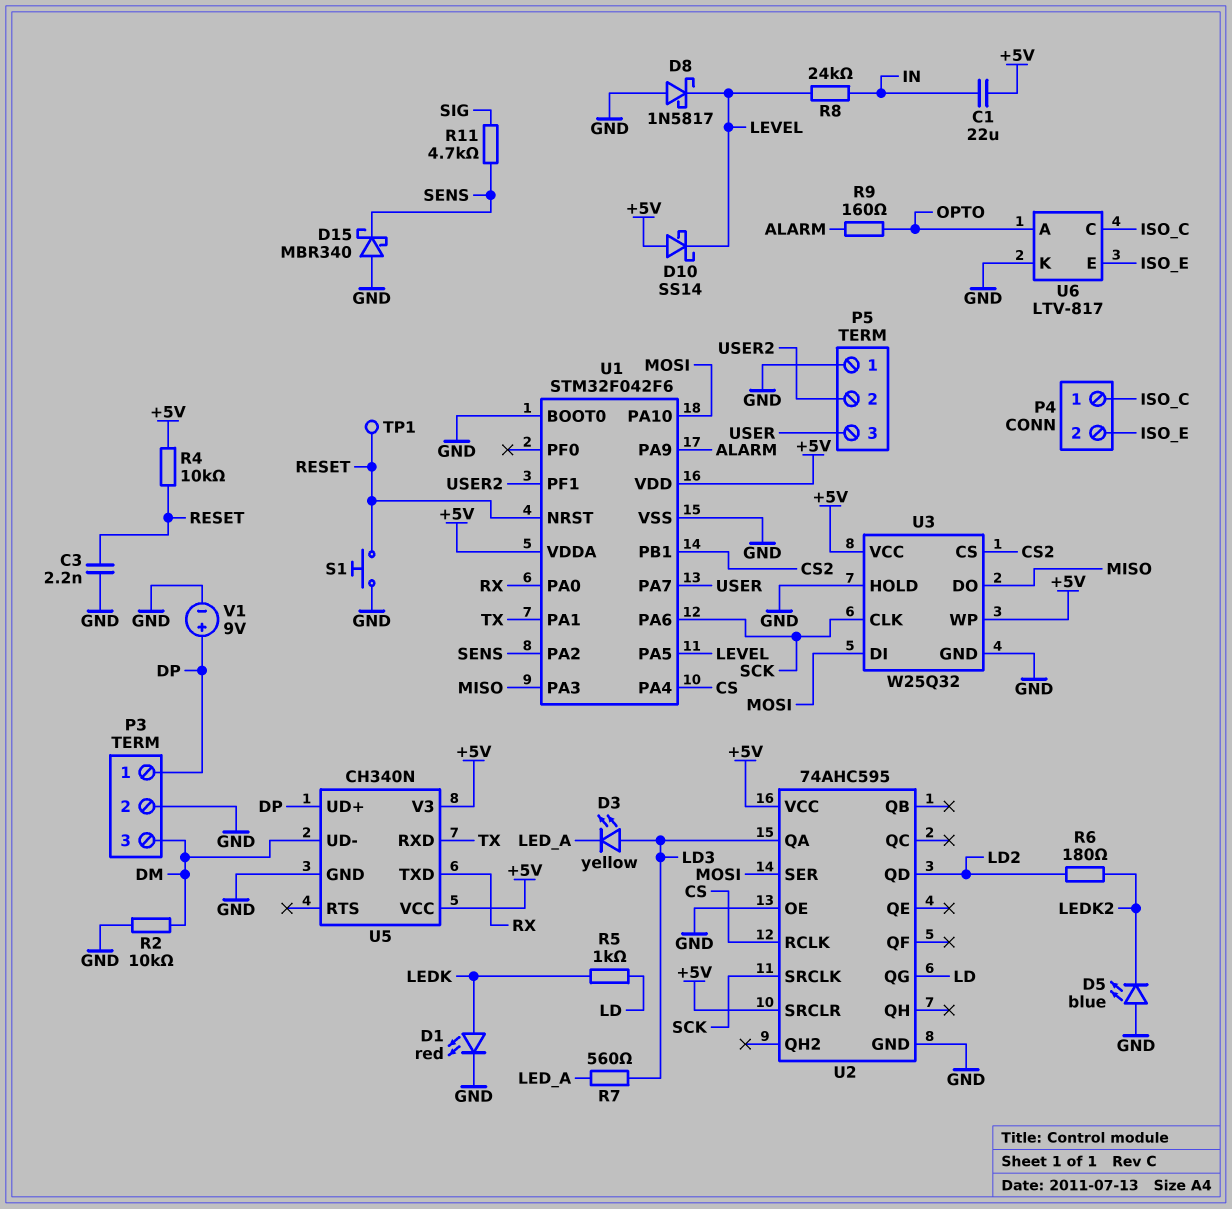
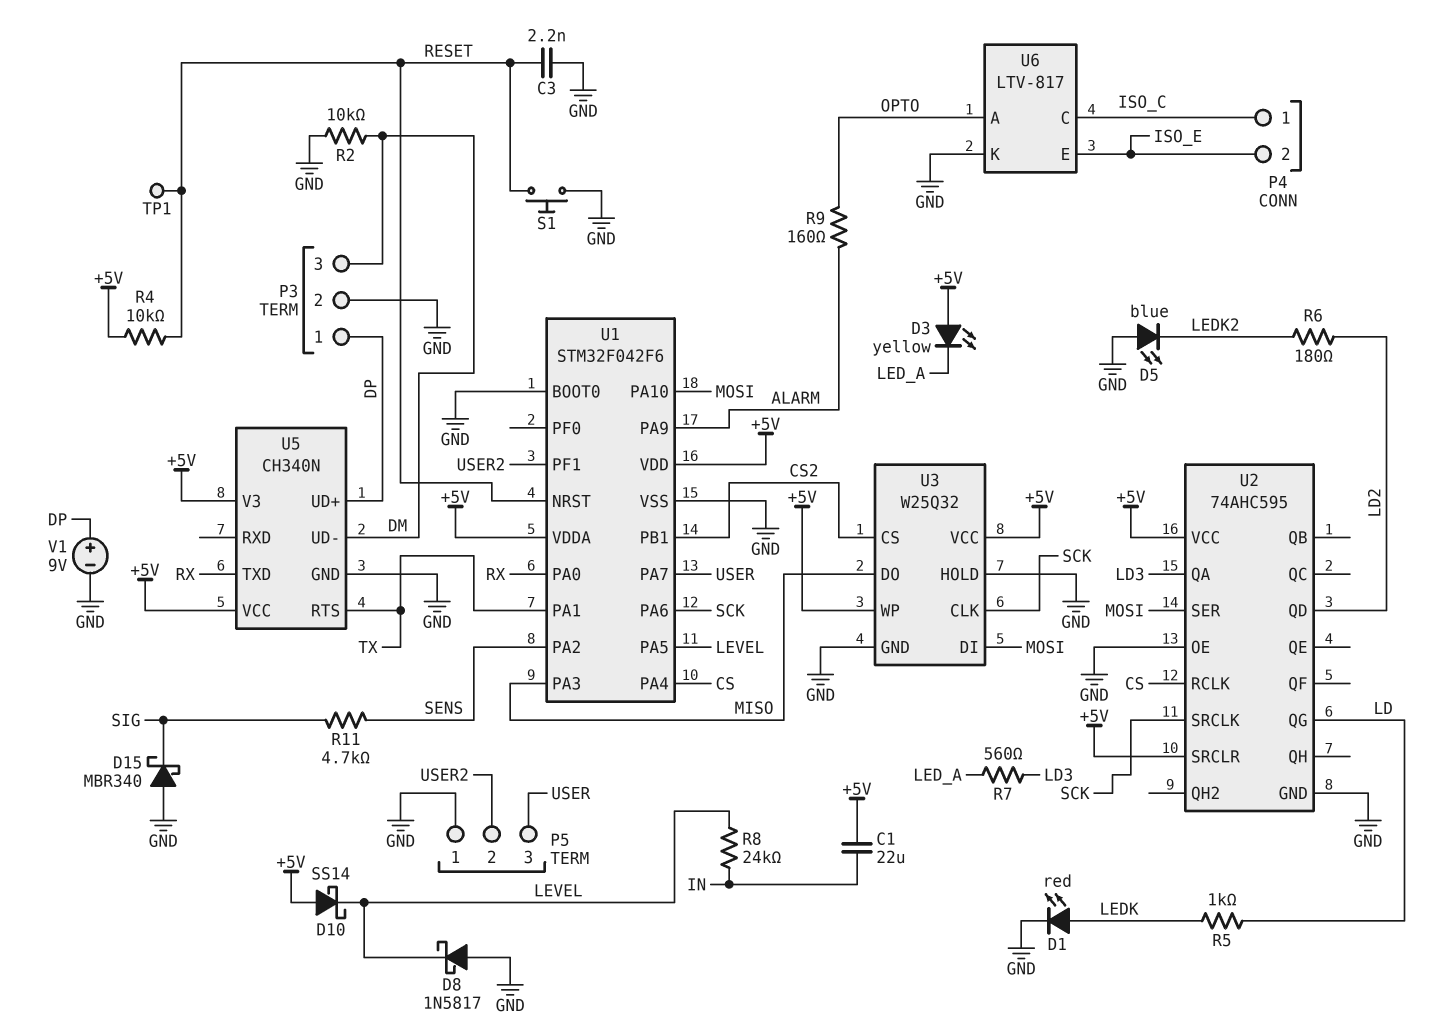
D3: LED yellow (A LD3, K LED_A) -> LED yellow (A +5V, K LED_A)
D15: schottky MBR340 (A GND, K SENS) -> schottky MBR340 (A GND, K SIG)
U5 pin RTS: none -> TX
U5 pin RXD: TX -> none

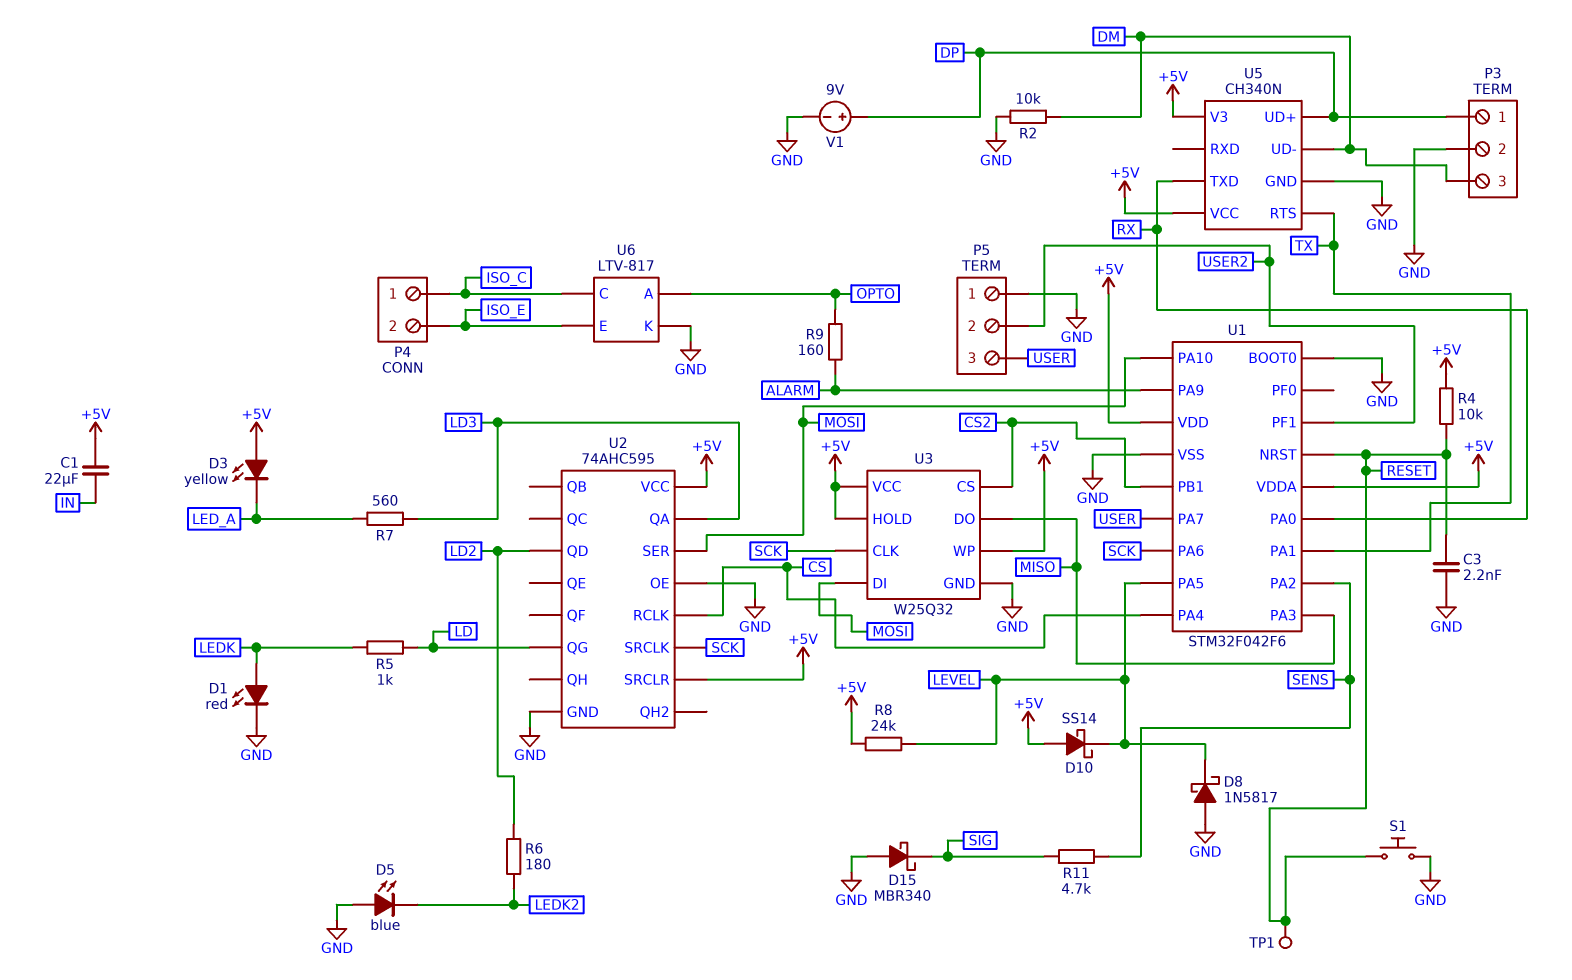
R8: 24k (IN, LEVEL) -> 24k (+5V, LEVEL)
U3 pin HOLD: GND -> +5V

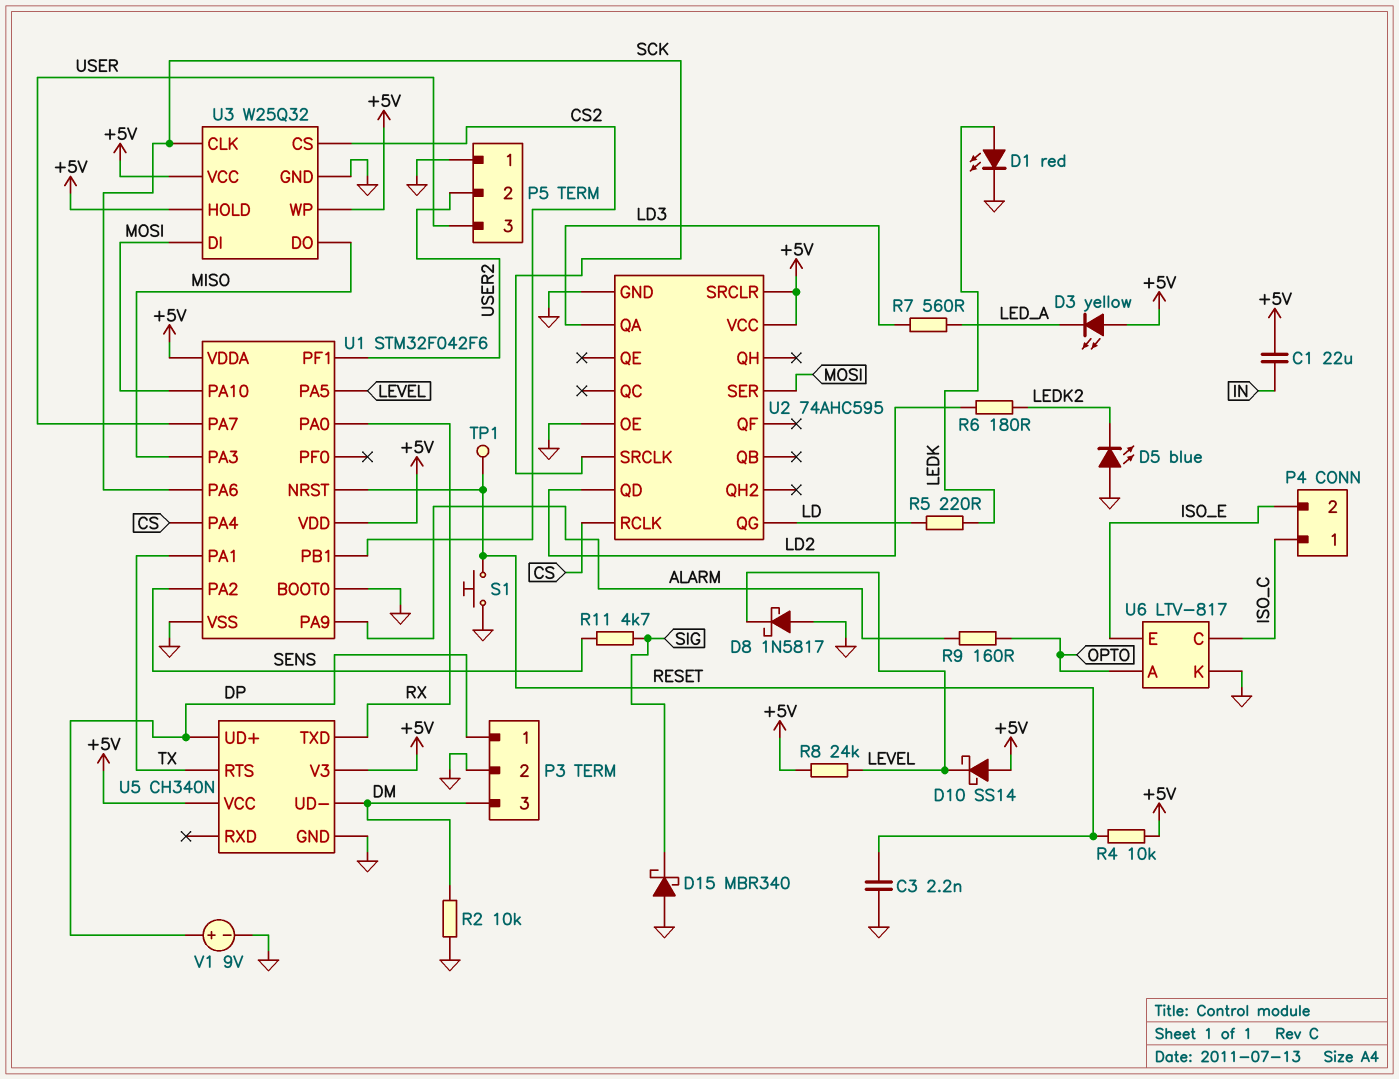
R5: 1k (LD, LEDK) -> 220 (LD, LEDK)

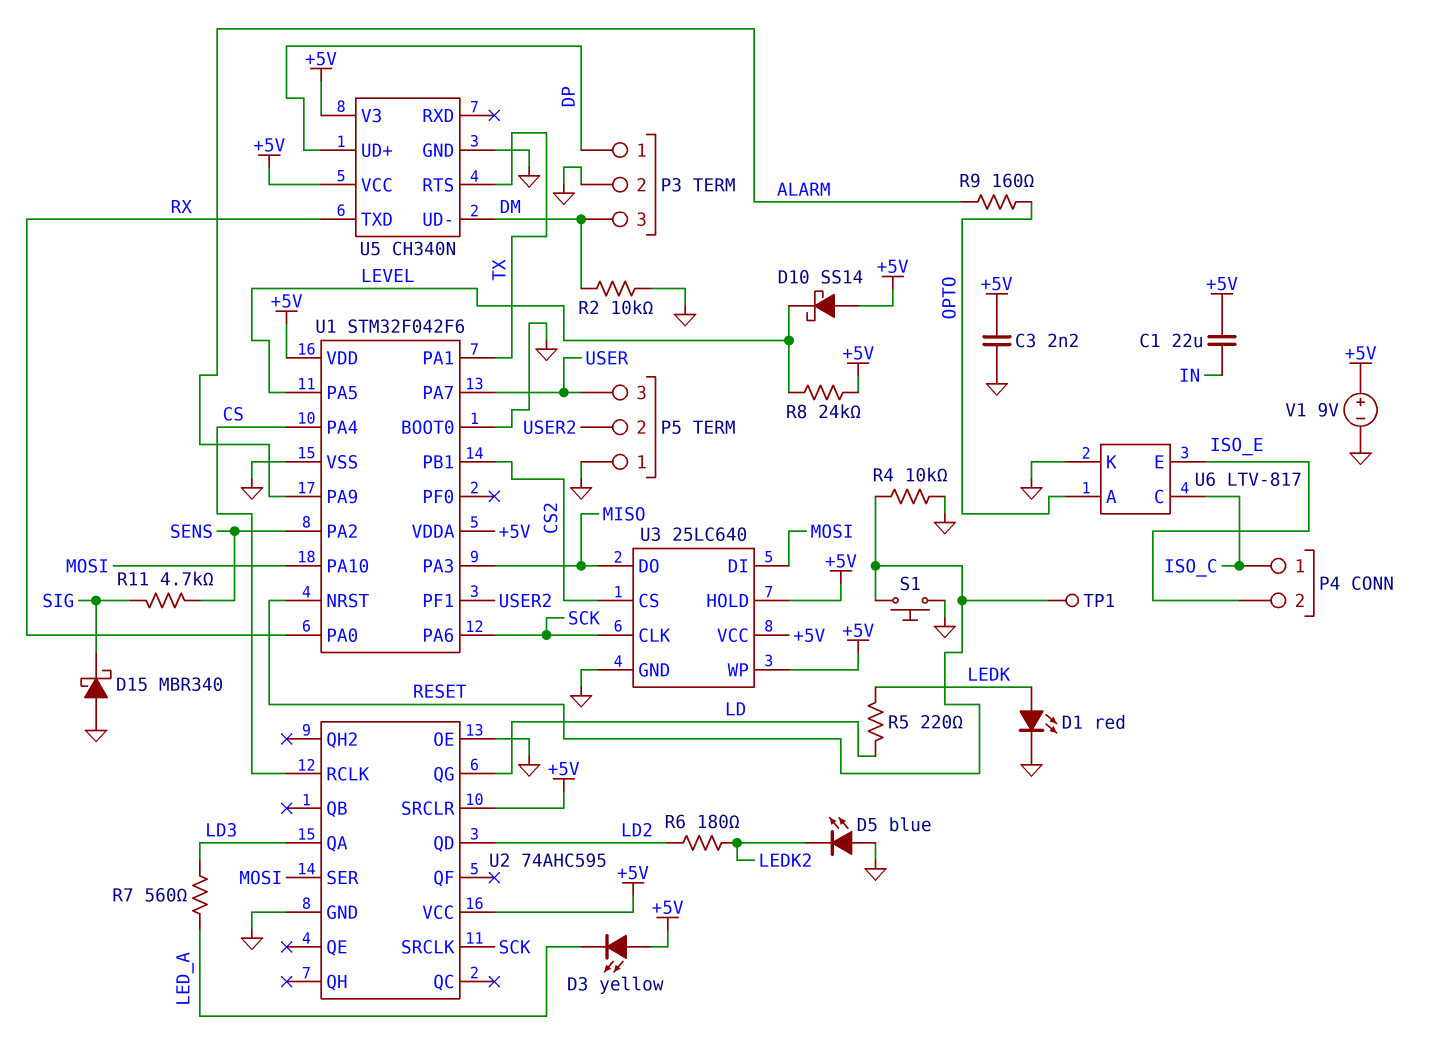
C3: 2.2nF (GND, RESET) -> 2.2nF (+5V, GND)
D8: schottky 1N5817 (A GND, K LEVEL) -> none
R4: 10k (+5V, RESET) -> 10k (GND, RESET)
U3: W25Q32 -> 25LC640
V1: 9V (plus DP, minus GND) -> 9V (plus +5V, minus GND)

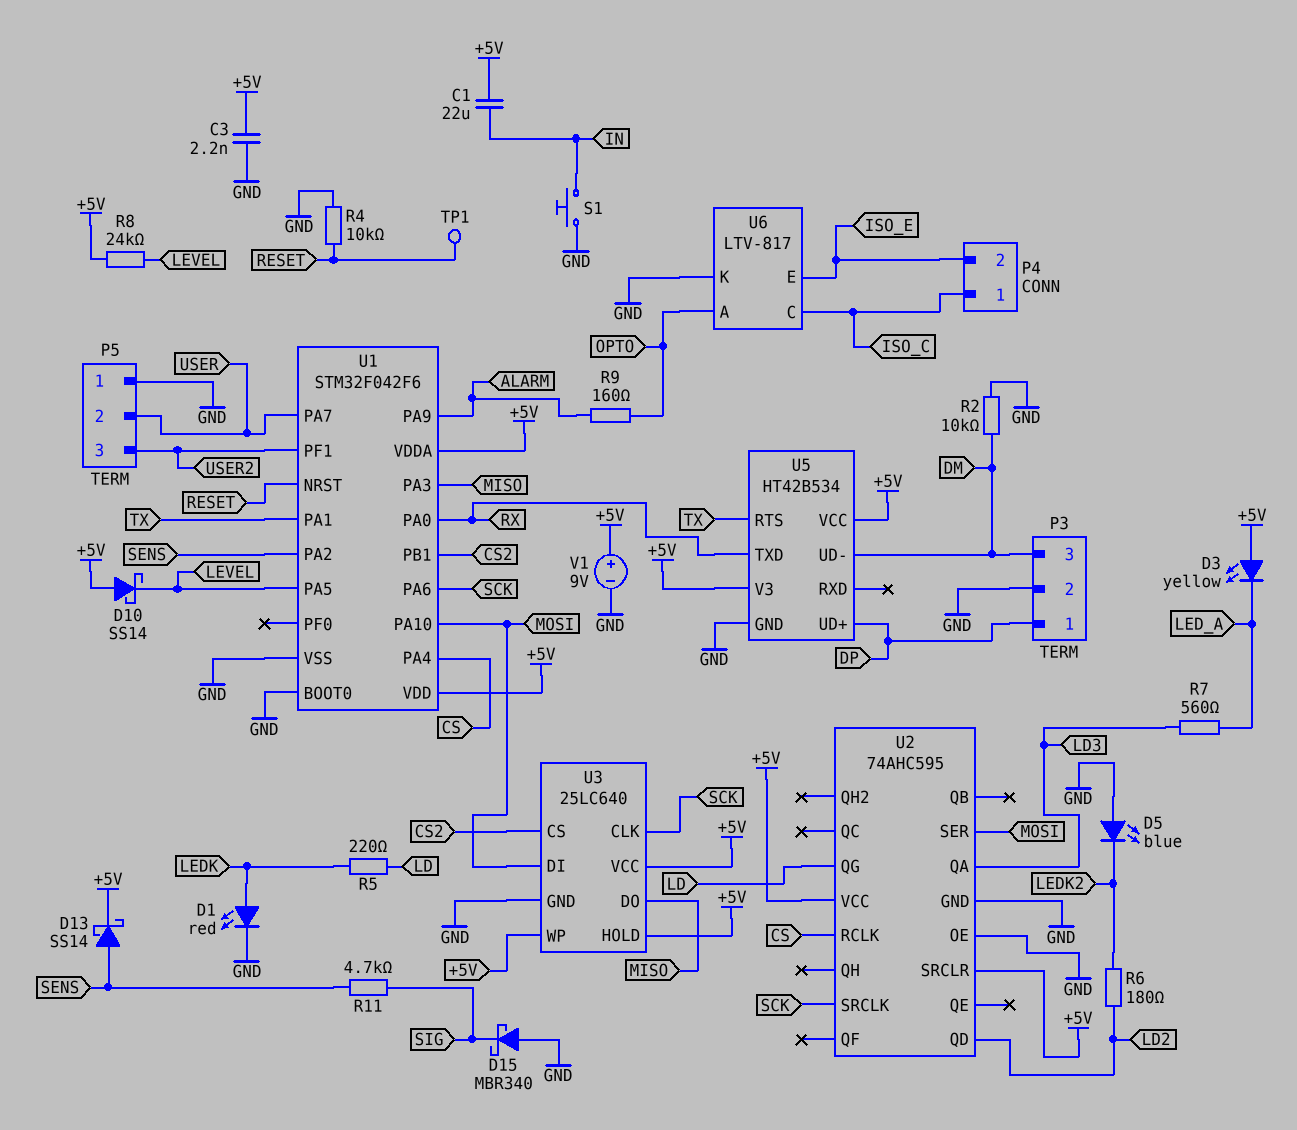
D13: none -> schottky SS14 (A SENS, K +5V)
P5 pin 2: USER2 -> USER
P5 pin 3: USER -> USER2
S1: button (GND, RESET) -> button (GND, IN)
U5: CH340N -> HT42B534

